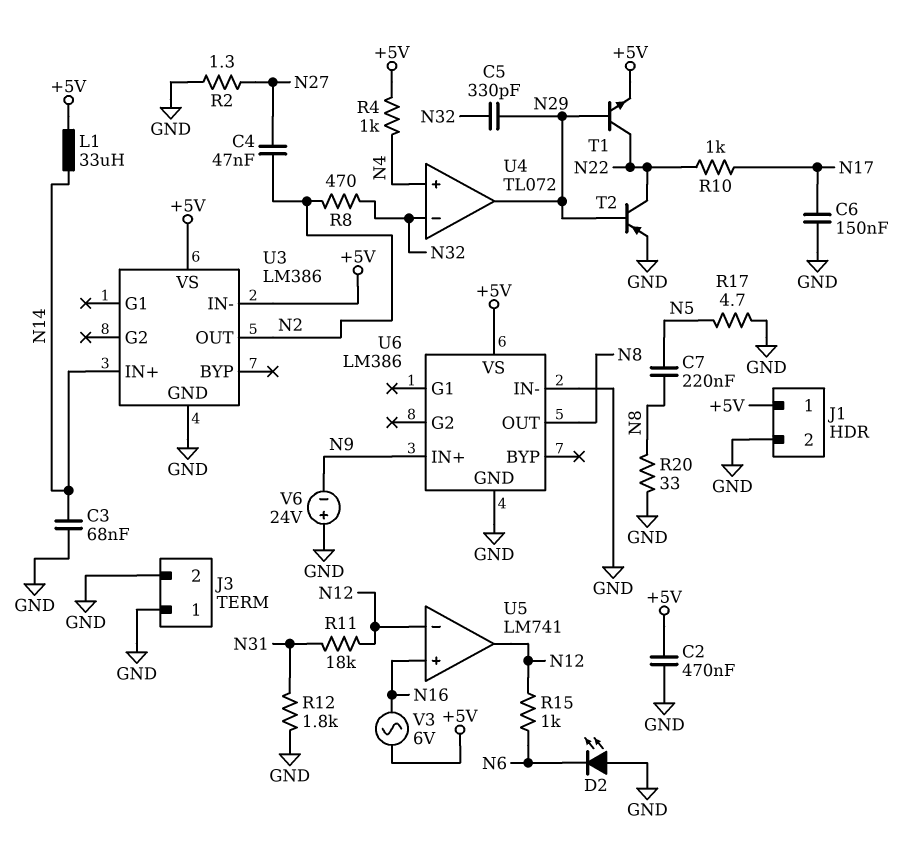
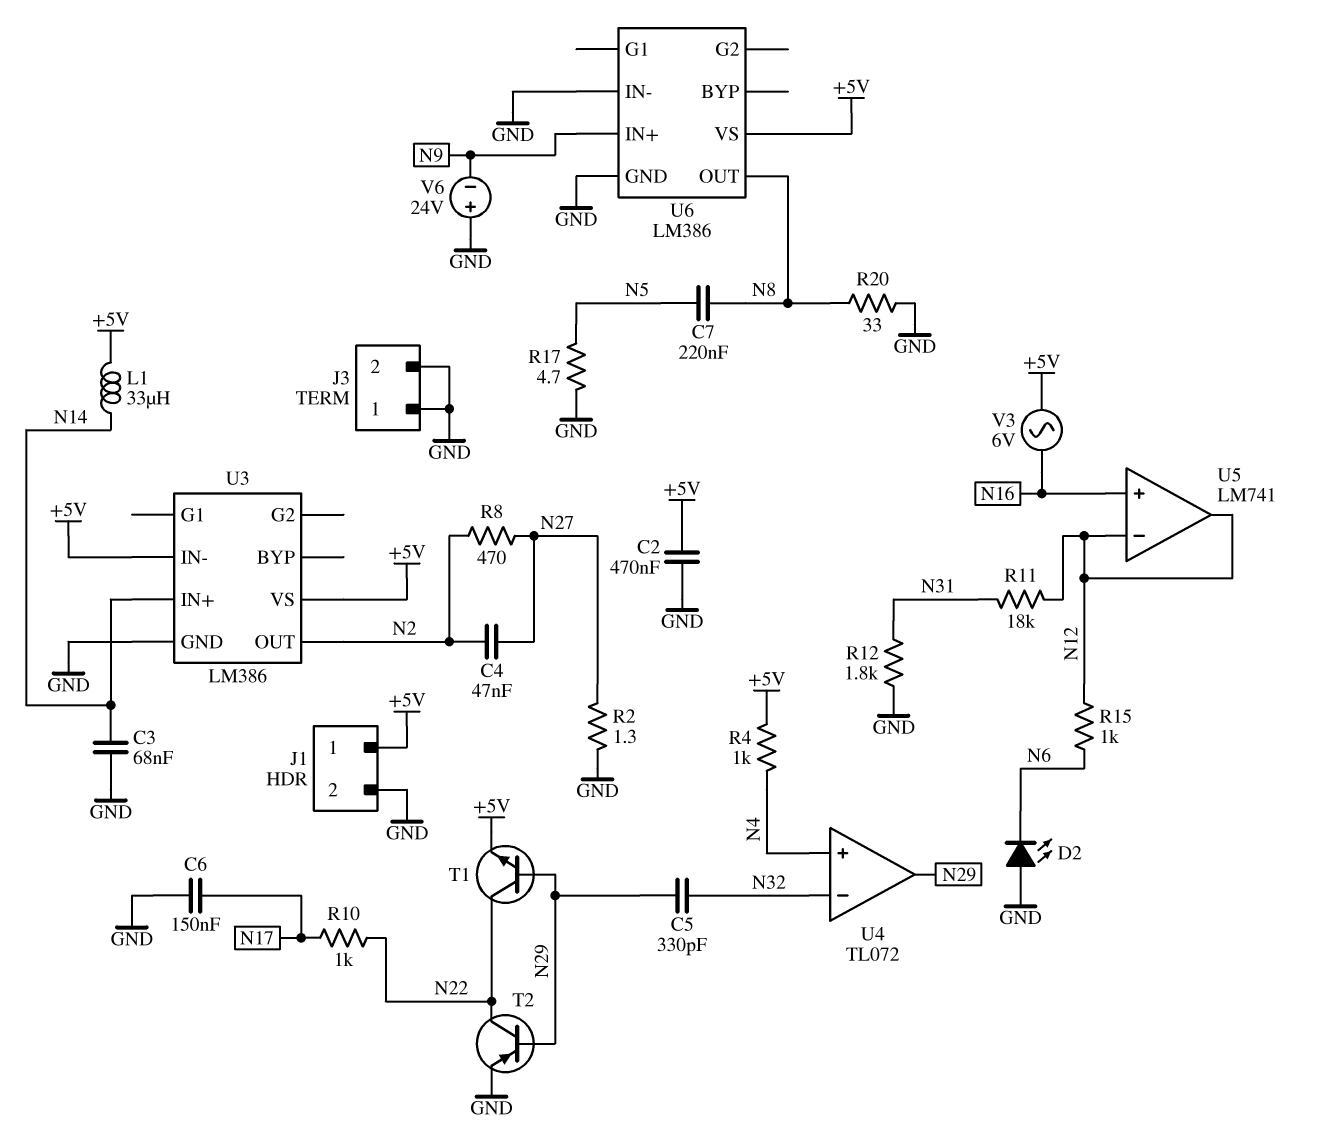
R8: 470 (N2, N32) -> 470 (N2, N27)

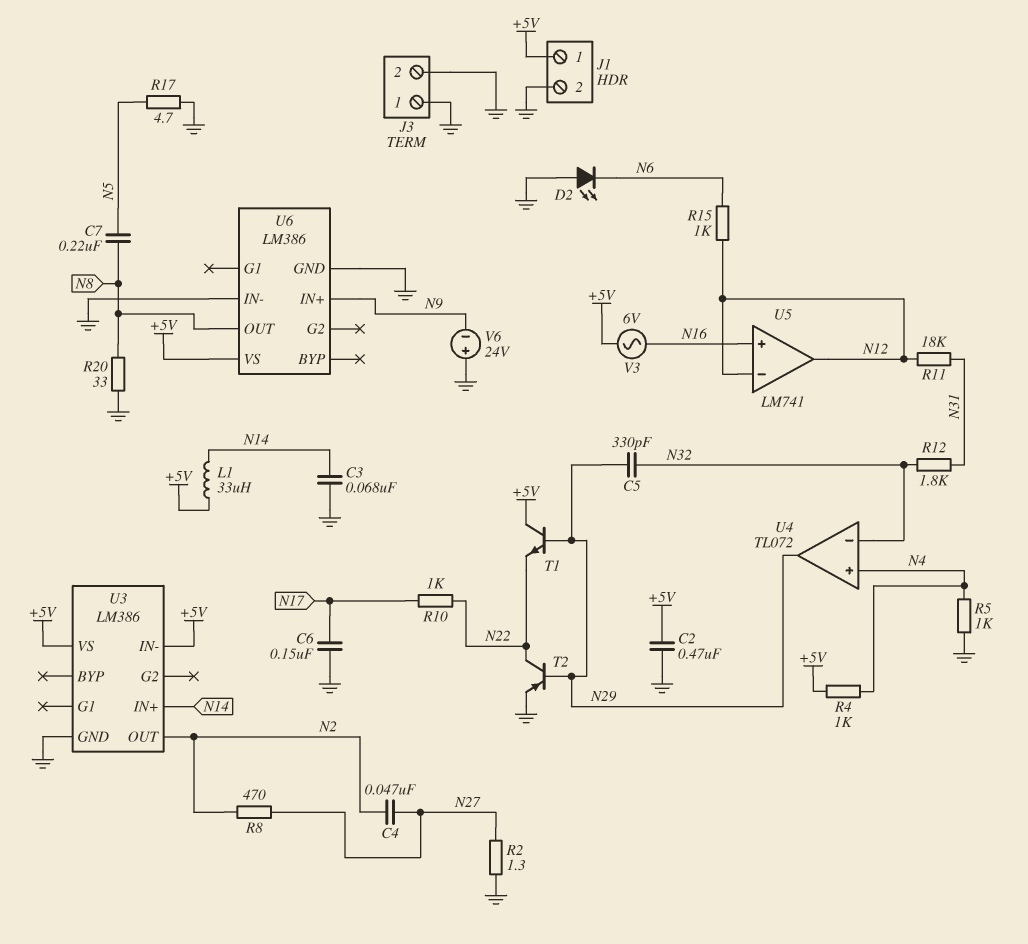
R5: none -> 1k (GND, N4)
R12: 1.8k (GND, N31) -> 1.8k (N31, N32)
T1: NPN (B N29, C N22, E +5V) -> NPN (B N29, C +5V, E N22)

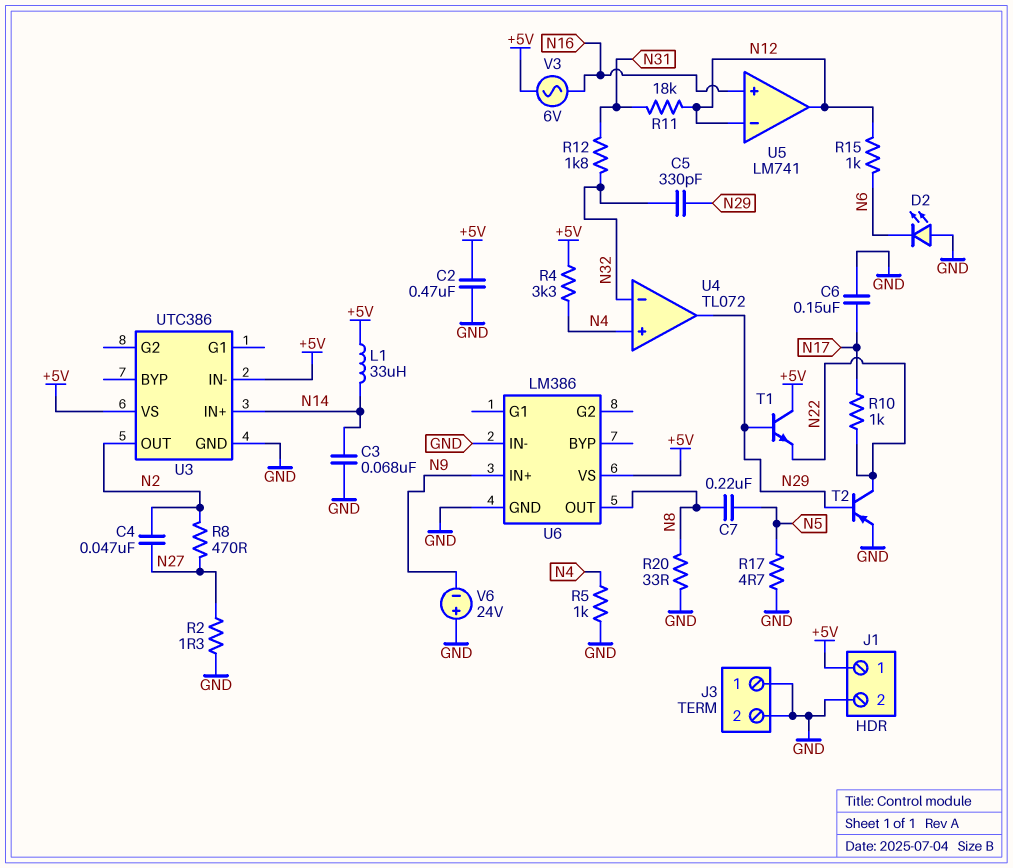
R4: 1k (+5V, N4) -> 3.3k (+5V, N4)
U3: LM386 -> UTC386

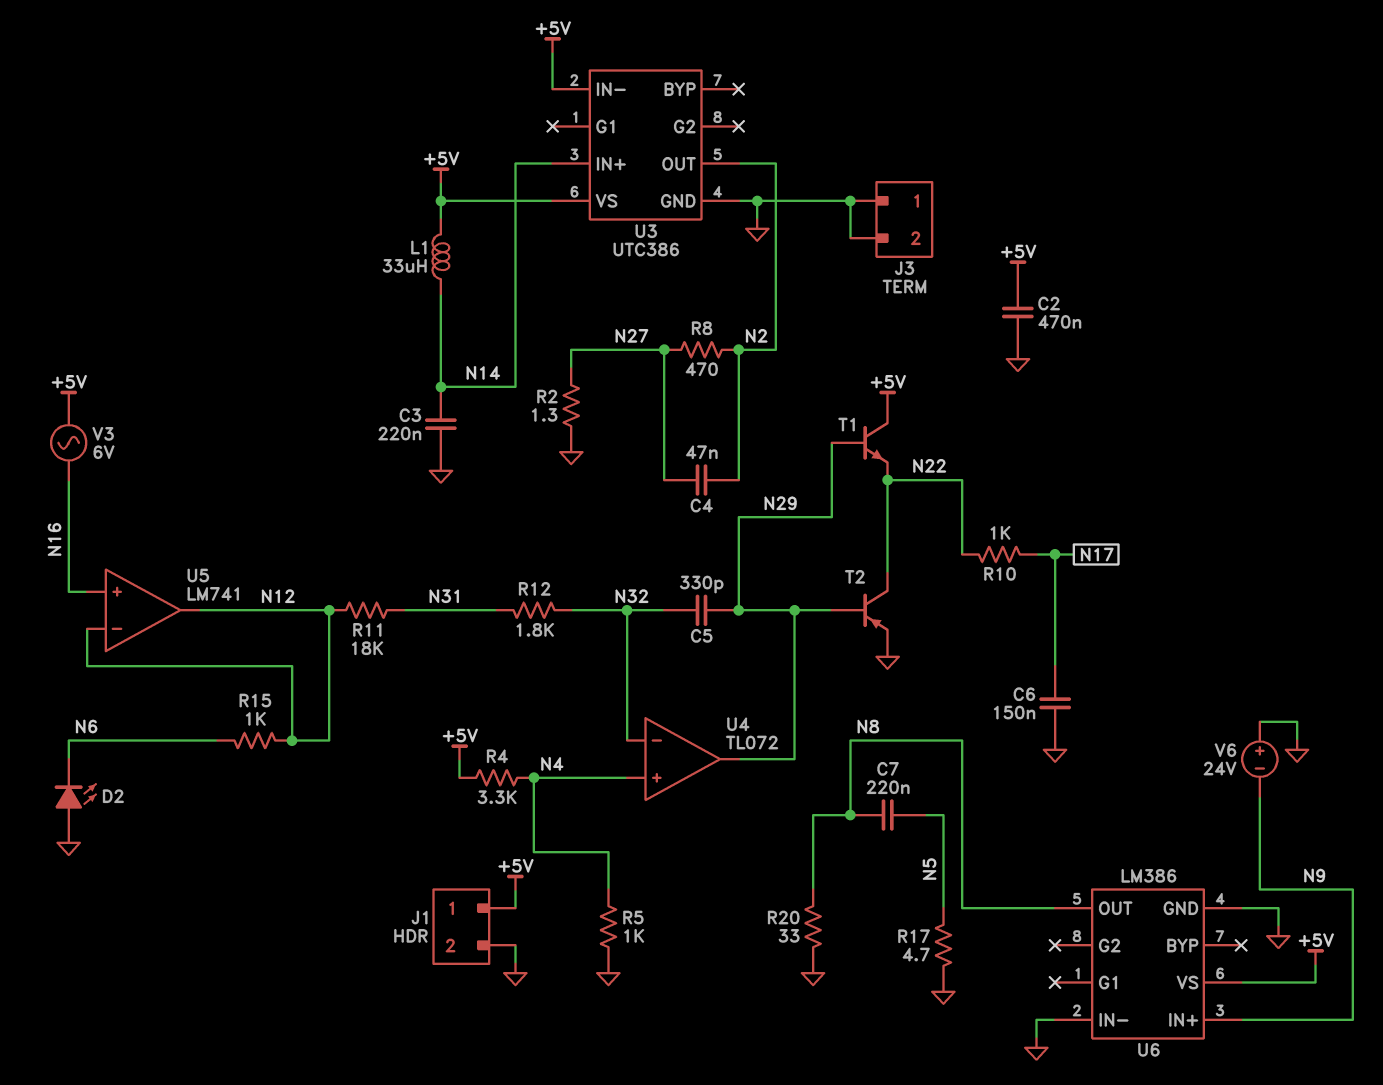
C3: 68nF (GND, N14) -> 220nF (GND, N14)

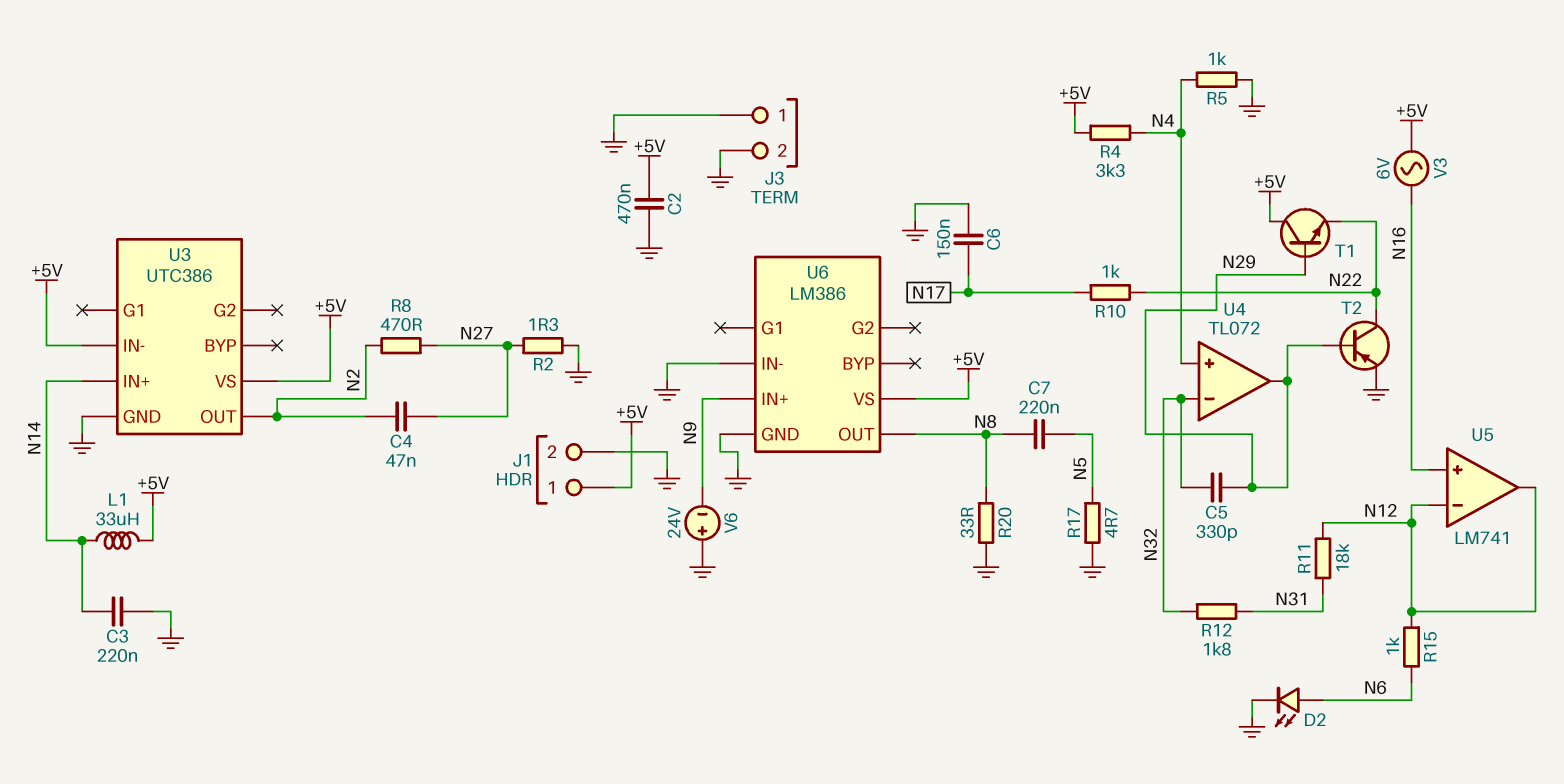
D2: LED (A GND, K N6) -> LED (A N6, K GND)

